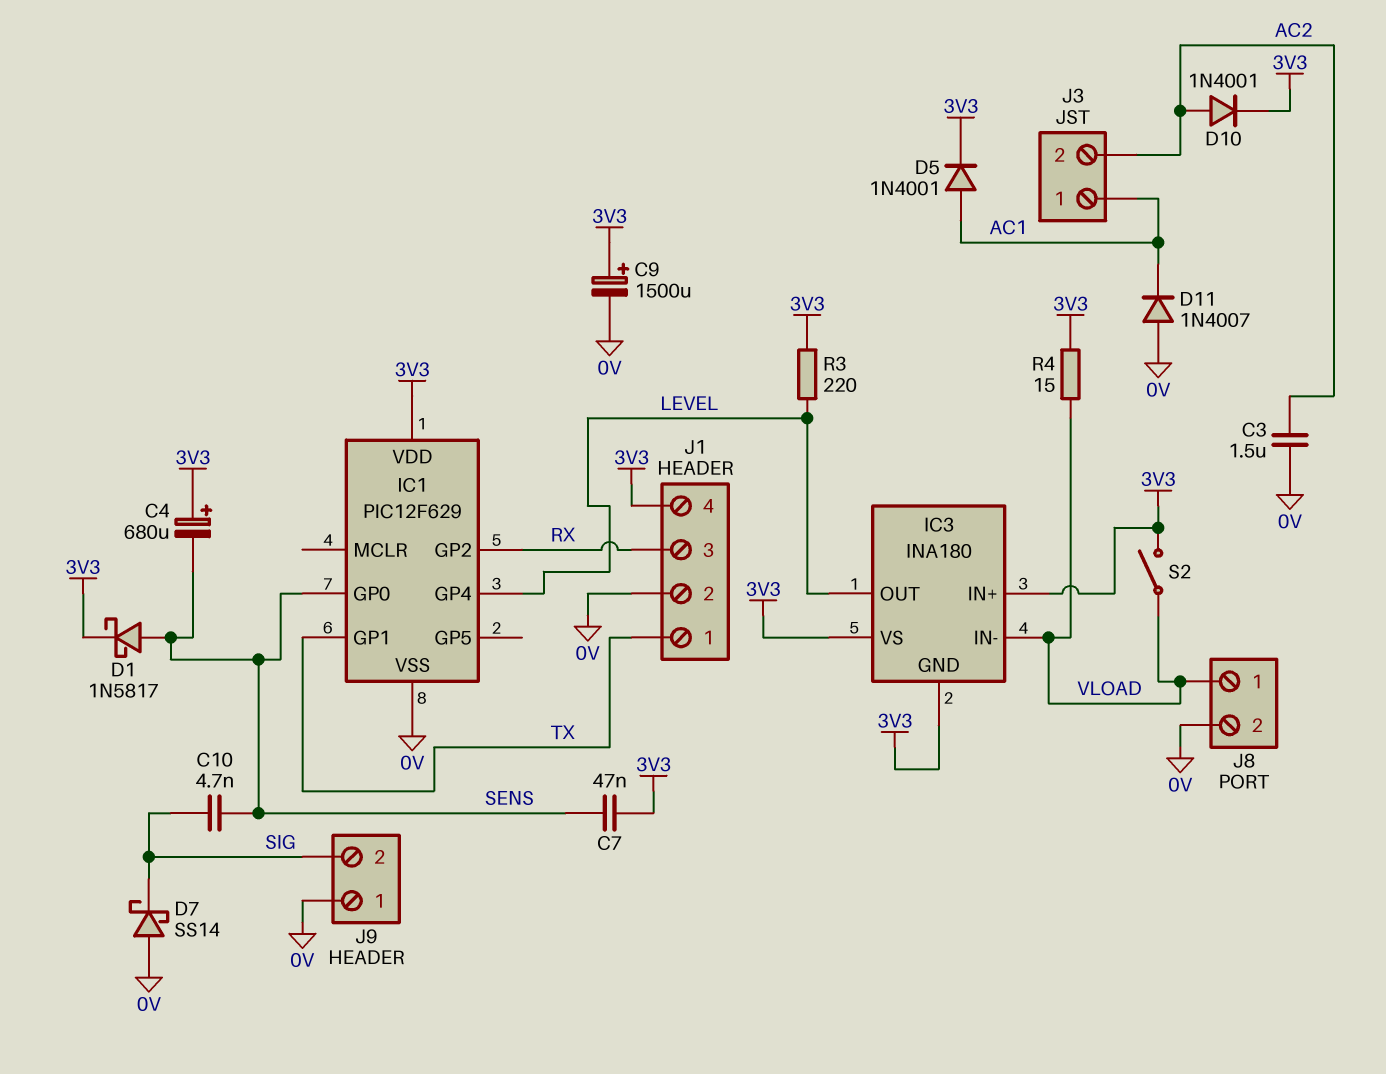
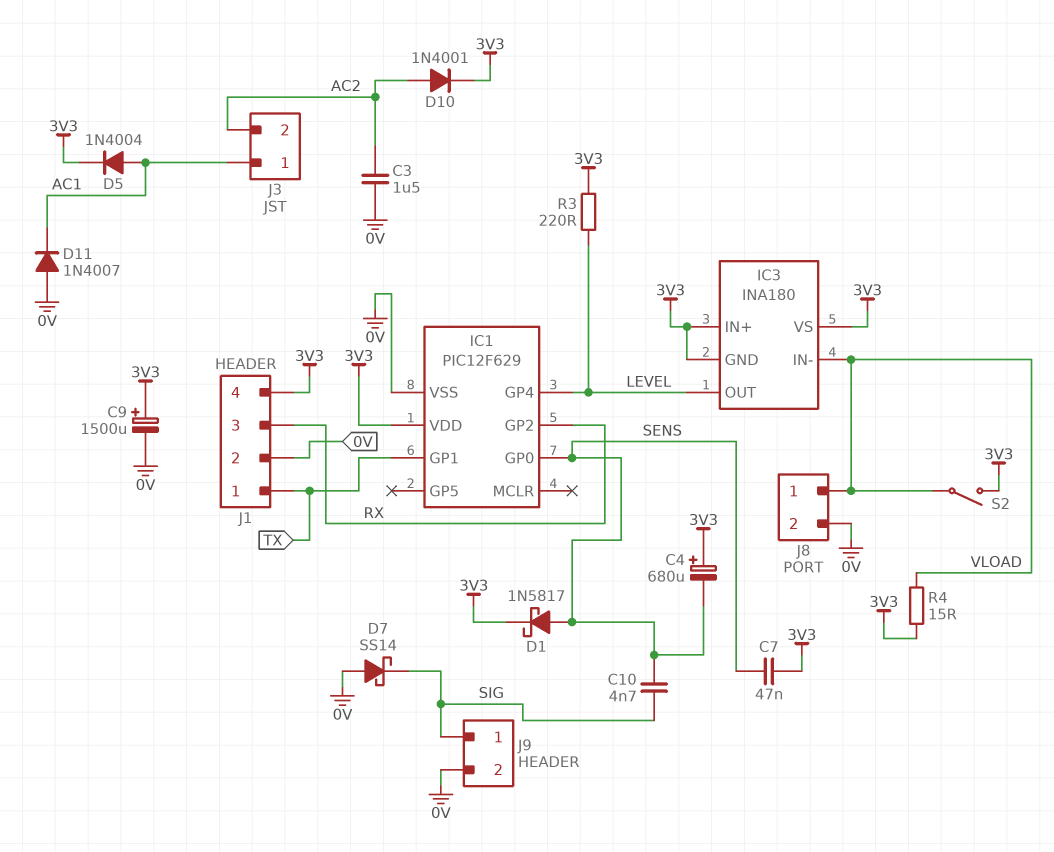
D5: diode 1N4001 (A AC1, K 3V3) -> diode 1N4004 (A AC1, K 3V3)
J9 pin 1: 0V -> SIG
J9 pin 2: SIG -> 0V

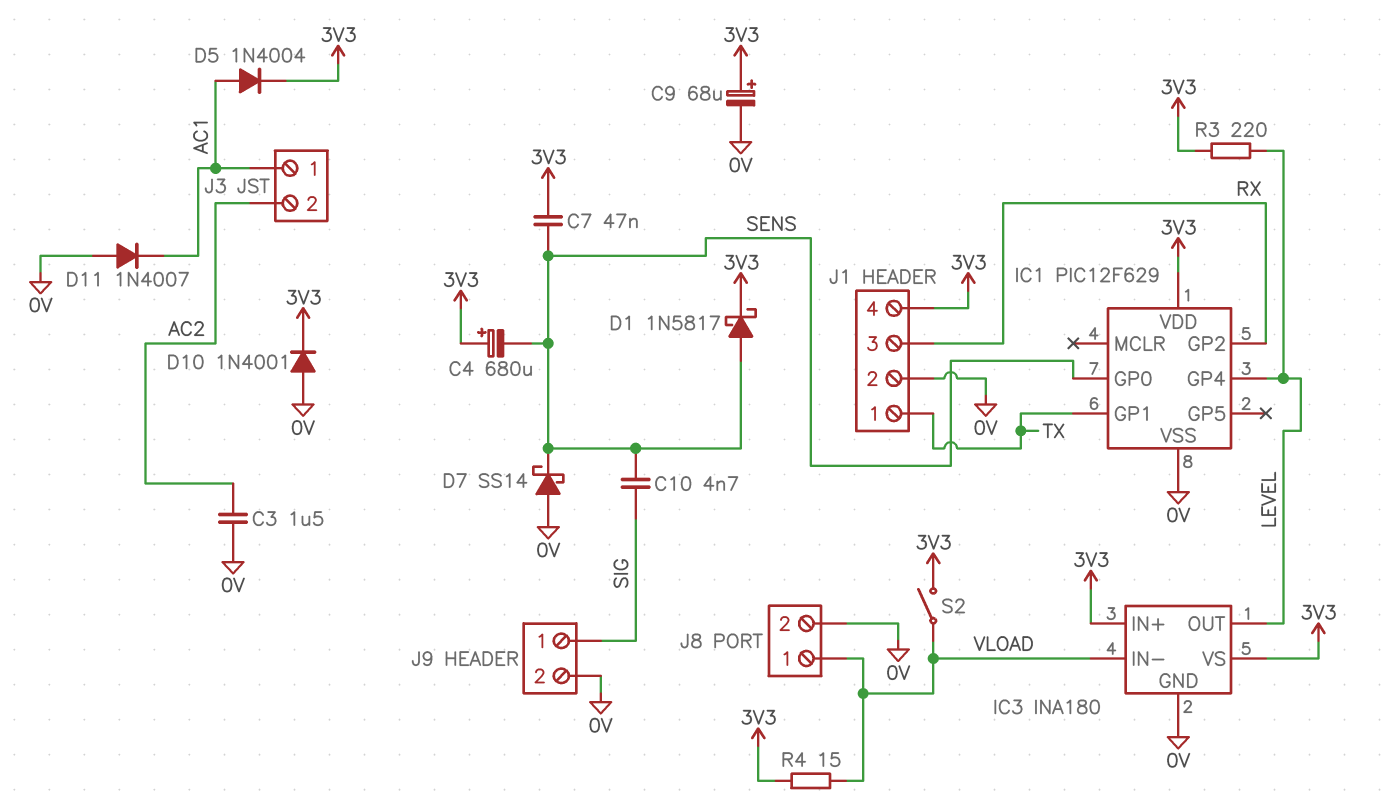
C9: 1500uF (plus 3V3, minus 0V) -> 68uF (plus 3V3, minus 0V)
D7: schottky SS14 (A 0V, K SIG) -> schottky SS14 (A 0V, K SENS)
D10: diode 1N4001 (A AC2, K 3V3) -> diode 1N4001 (A 0V, K 3V3)
IC3 pin GND: 3V3 -> 0V

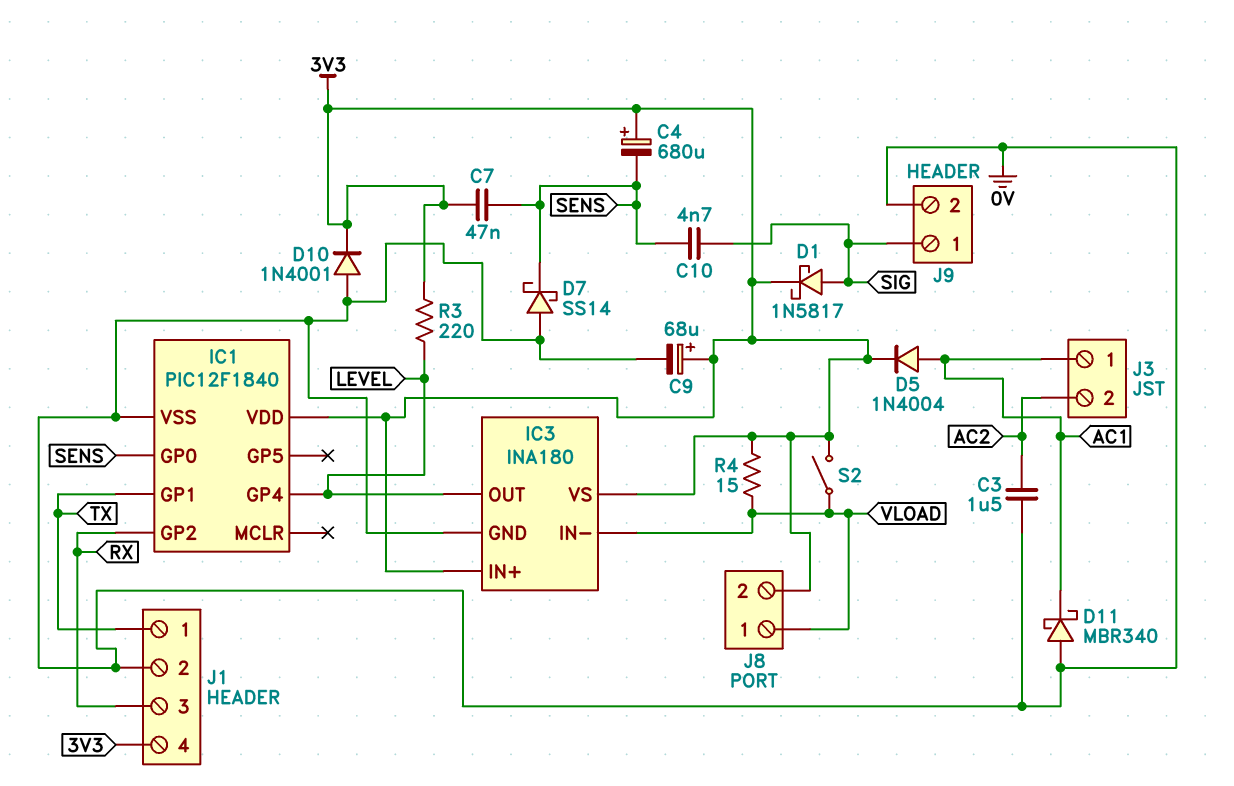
D1: schottky 1N5817 (A SENS, K 3V3) -> schottky 1N5817 (A SIG, K 3V3)
D11: diode 1N4007 (A 0V, K AC1) -> schottky MBR340 (A 0V, K AC1)
IC1: PIC12F629 -> PIC12F1840
J8 pin 2: 0V -> 3V3

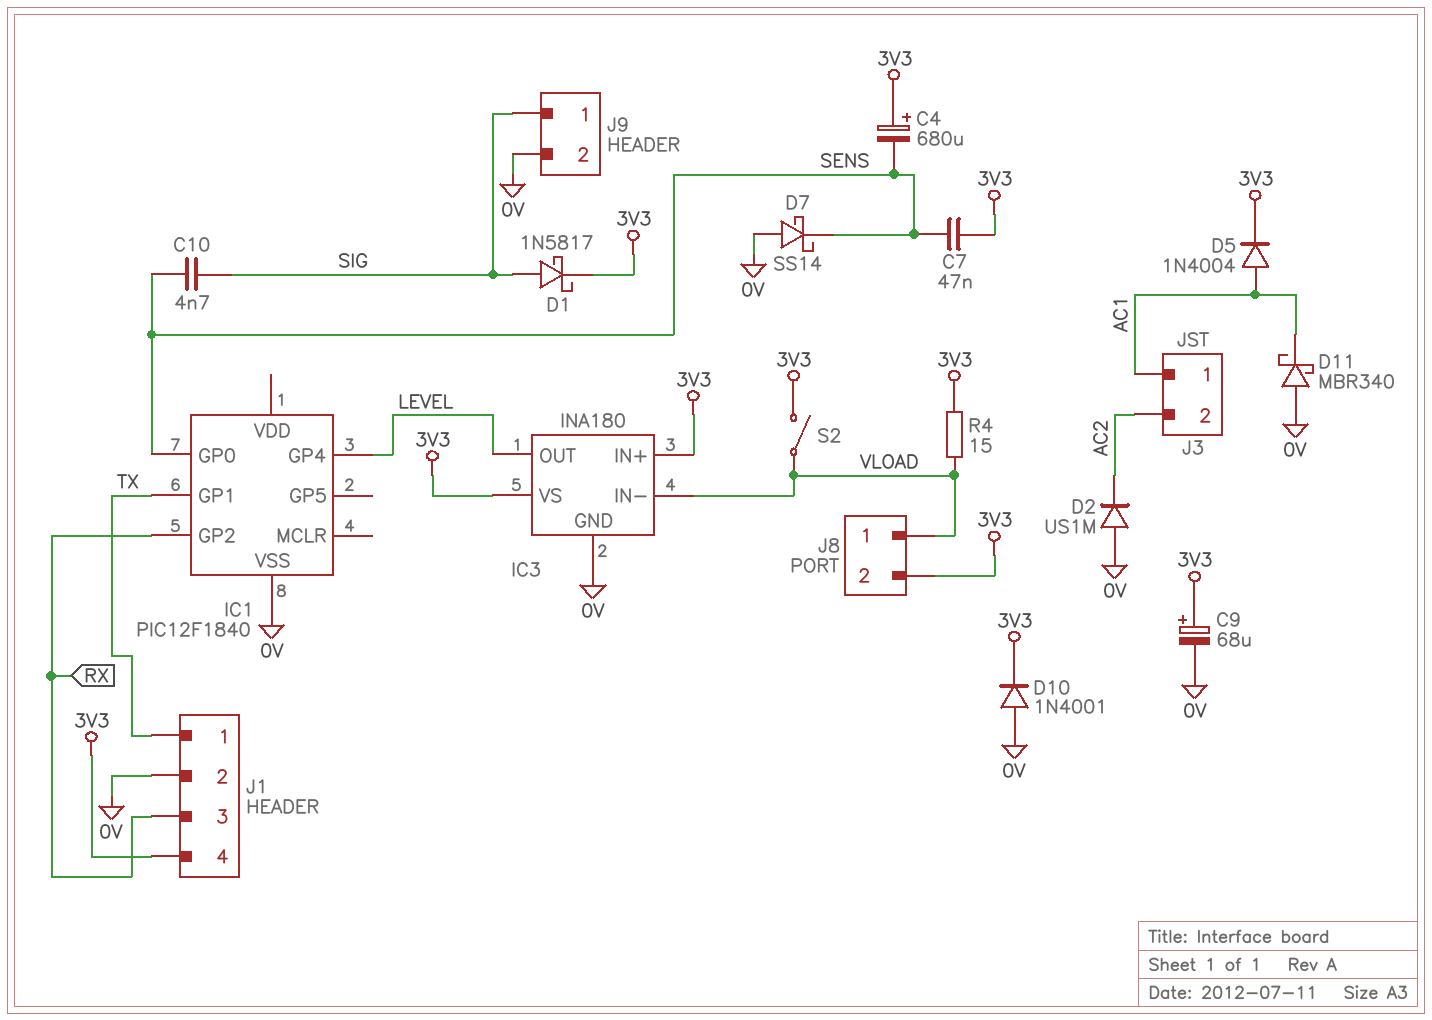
C3: 1.5uF (0V, AC2) -> none
D2: none -> diode US1M (A 0V, K AC2)
IC1 pin VDD: 3V3 -> none
R3: 220 (3V3, LEVEL) -> none

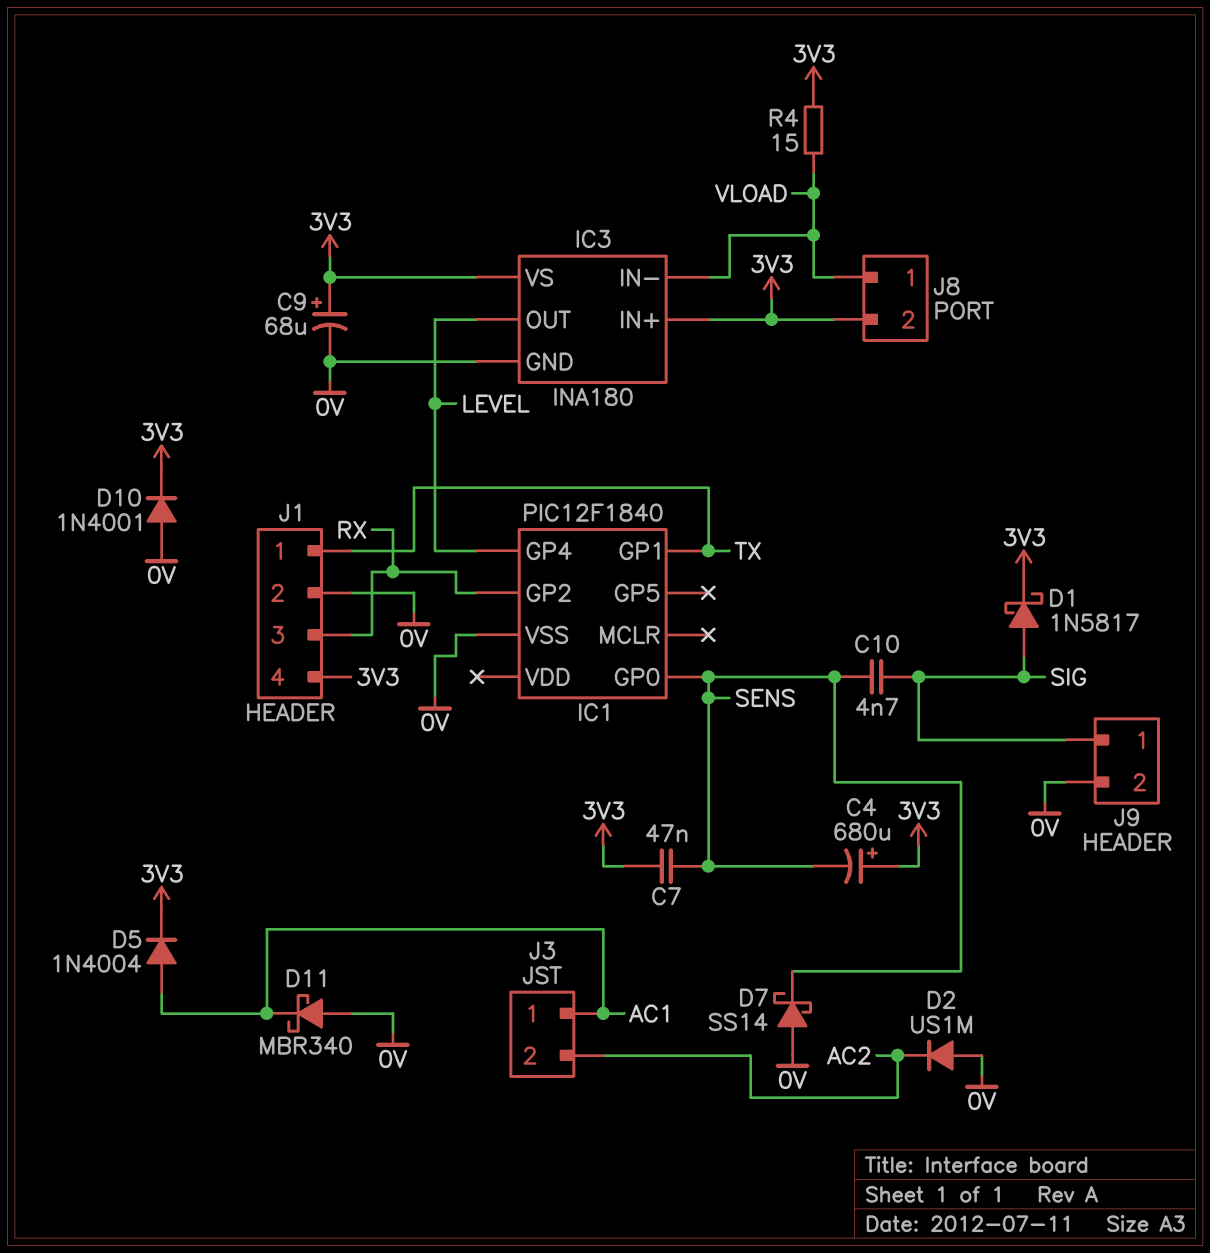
S2: switch (3V3, VLOAD) -> none

